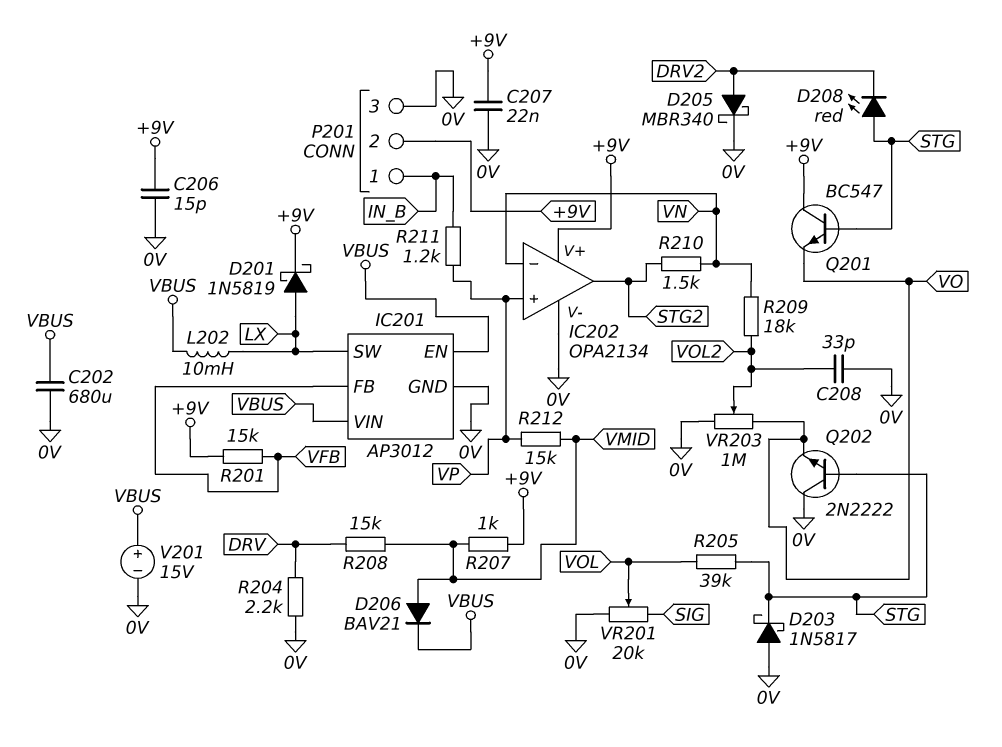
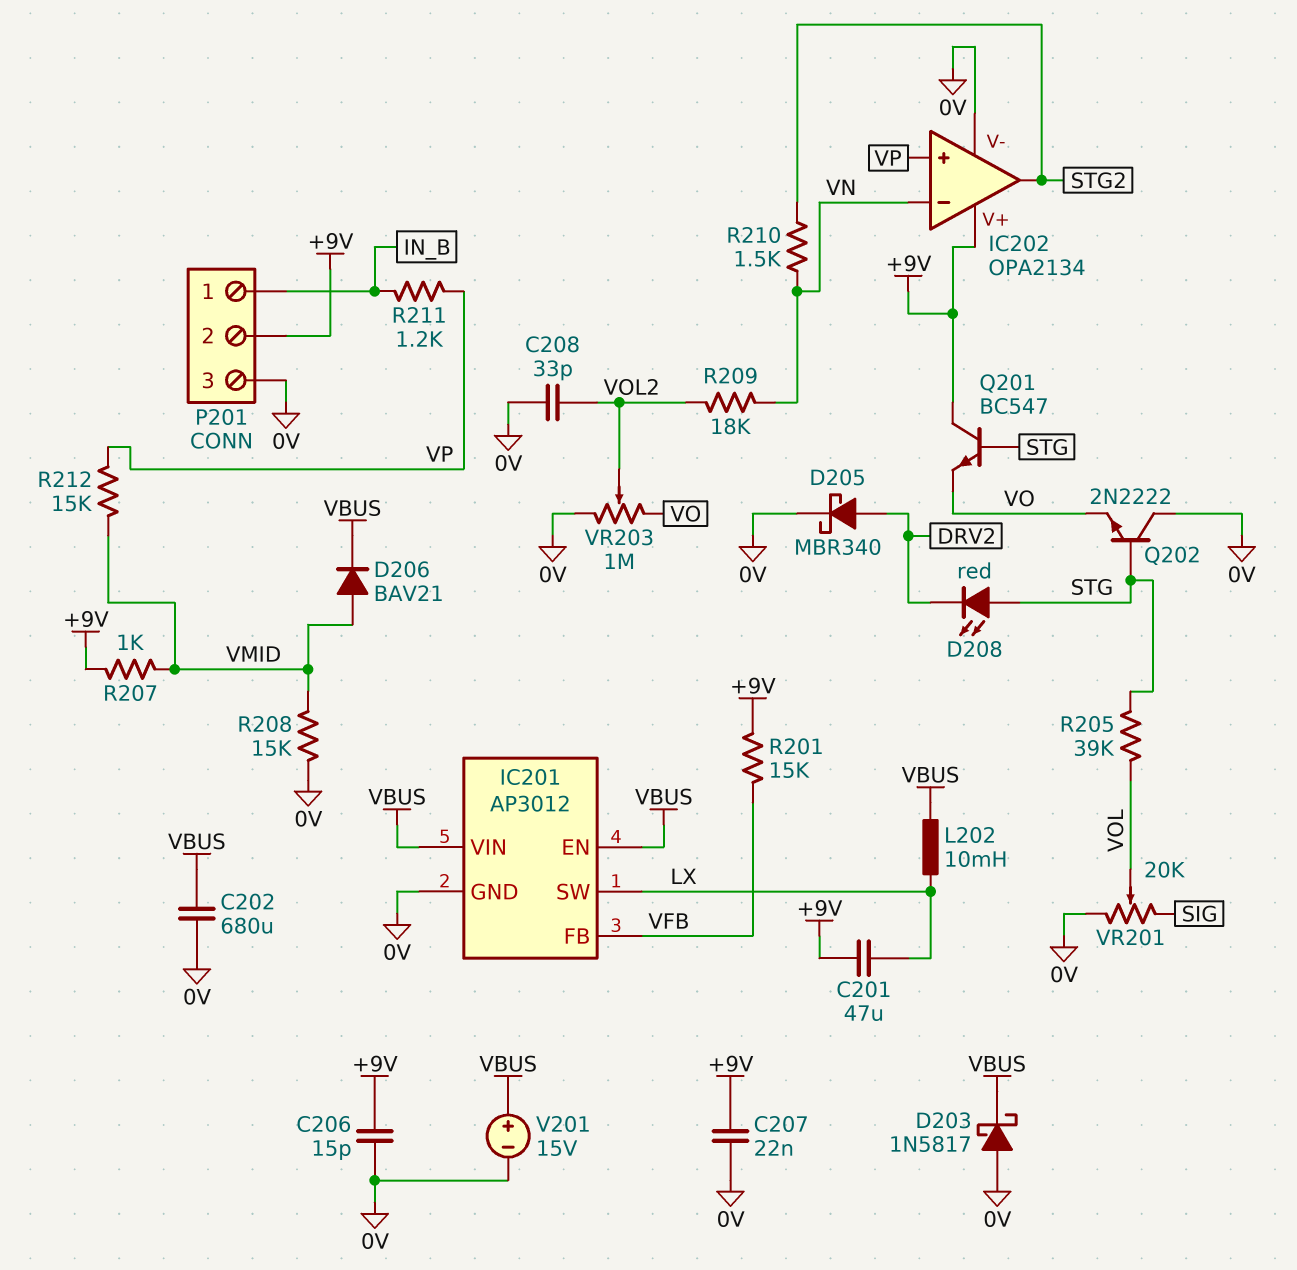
C201: none -> 47uF (+9V, LX)
D201: schottky 1N5819 (A LX, K +9V) -> none
D203: schottky 1N5817 (A 0V, K STG) -> schottky 1N5817 (A 0V, K VBUS)
R204: 2.2k (0V, DRV) -> none
R208: 15k (DRV, VMID) -> 15k (0V, VMID)

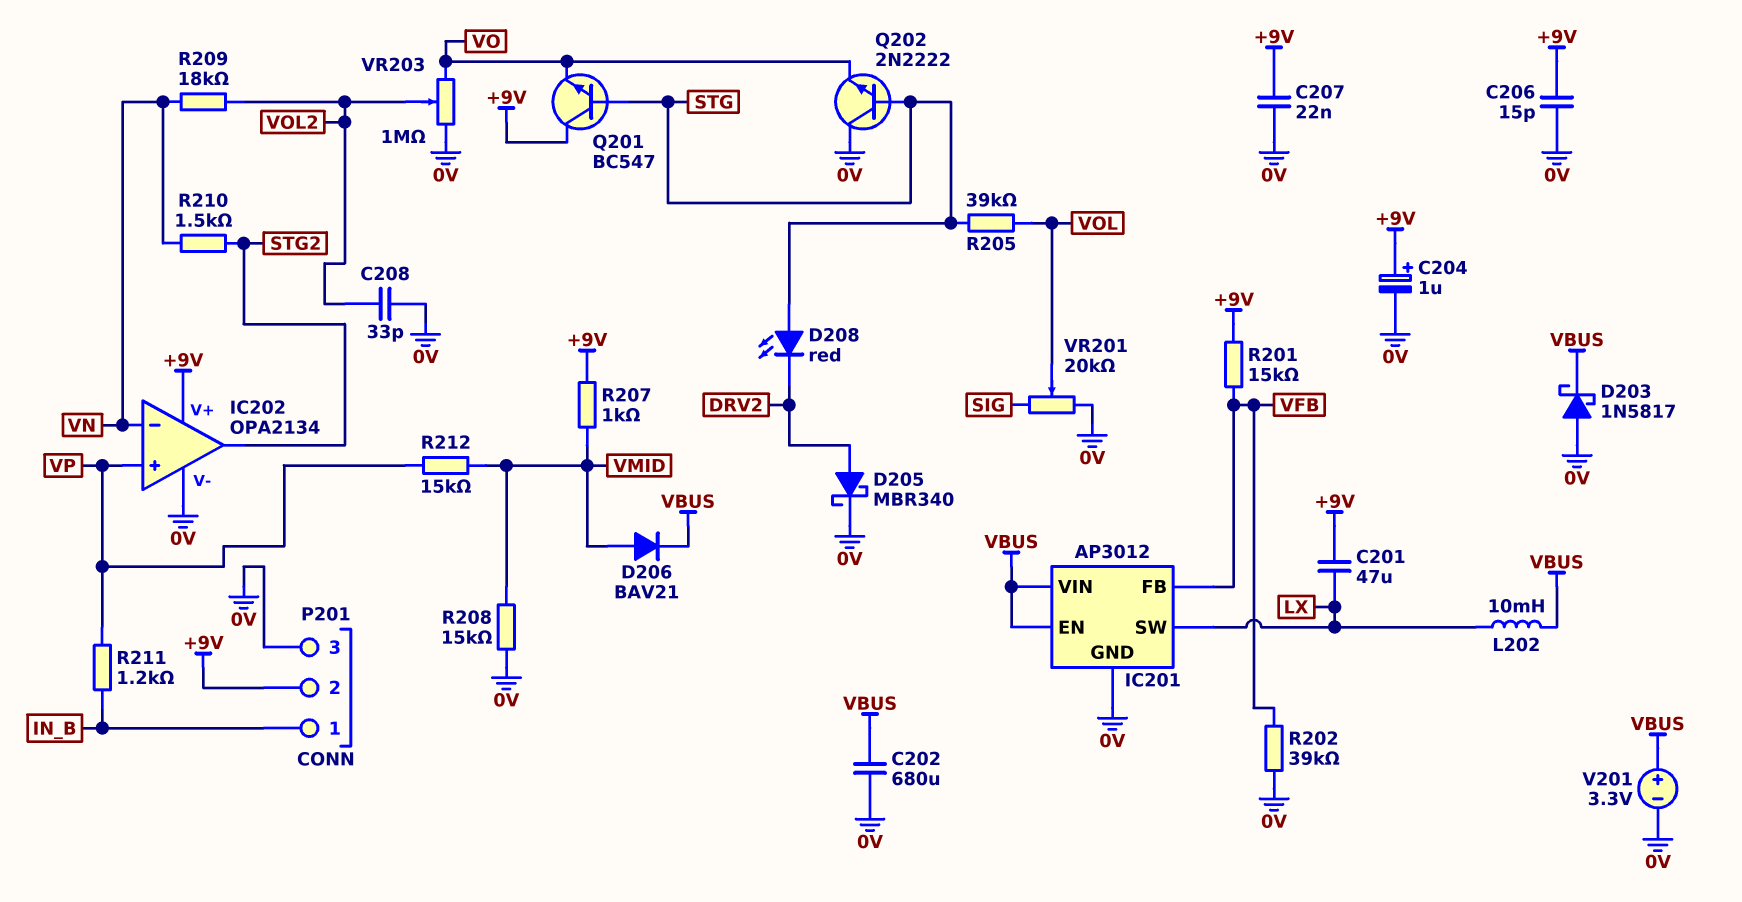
C204: none -> 1uF (plus +9V, minus 0V)
R202: none -> 39k (0V, VFB)
V201: 15V (plus VBUS, minus 0V) -> 3.3V (plus VBUS, minus 0V)

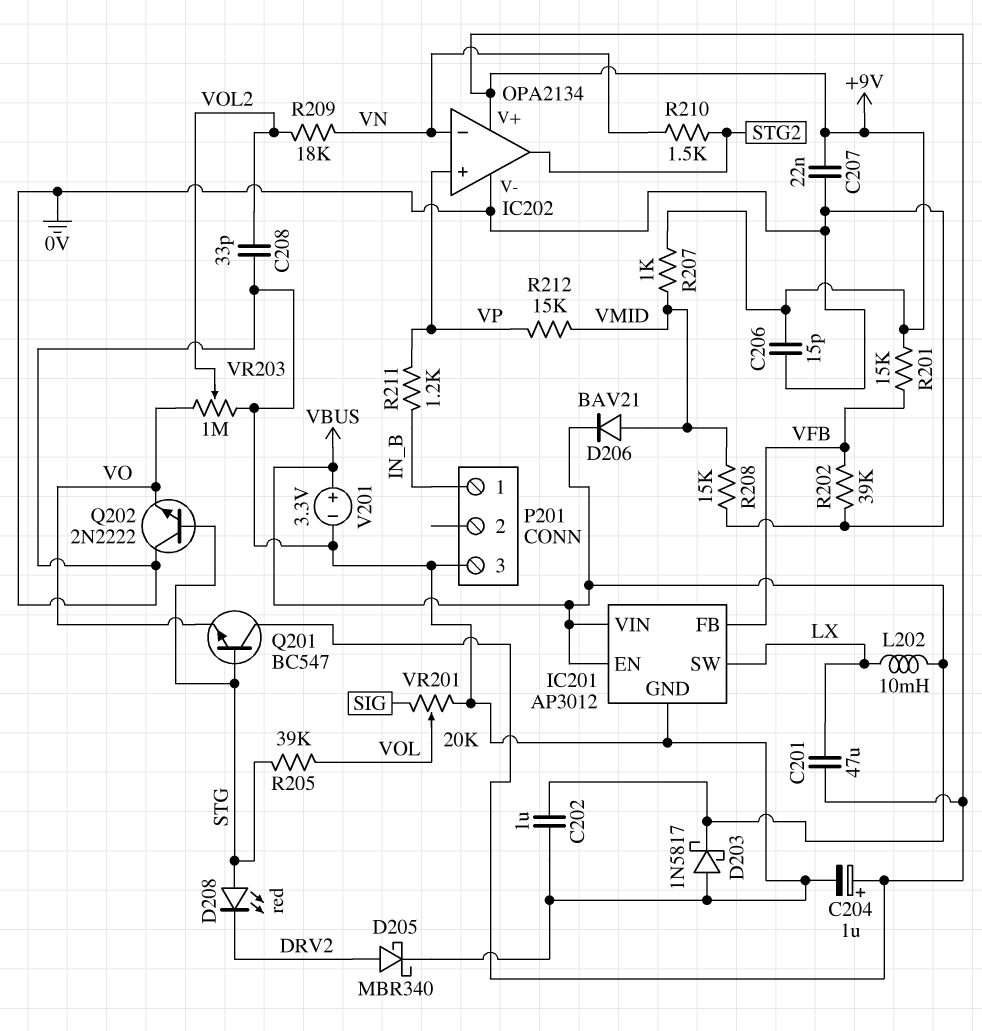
C202: 680uF (0V, VBUS) -> 1uF (0V, VBUS)
P201 pin 2: +9V -> none

